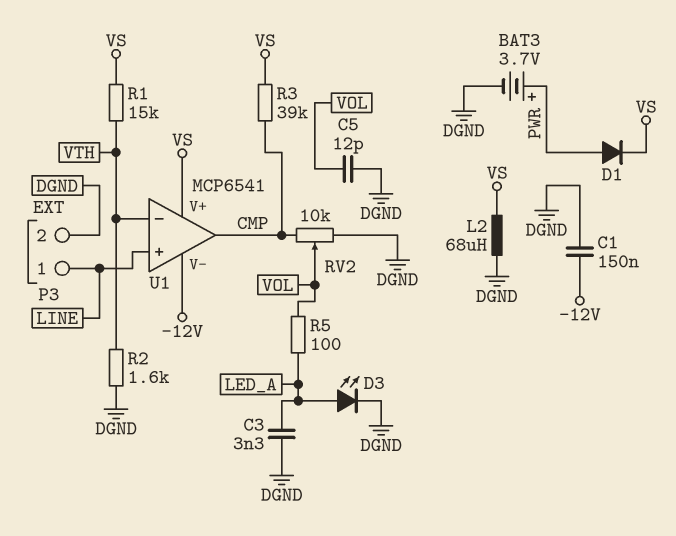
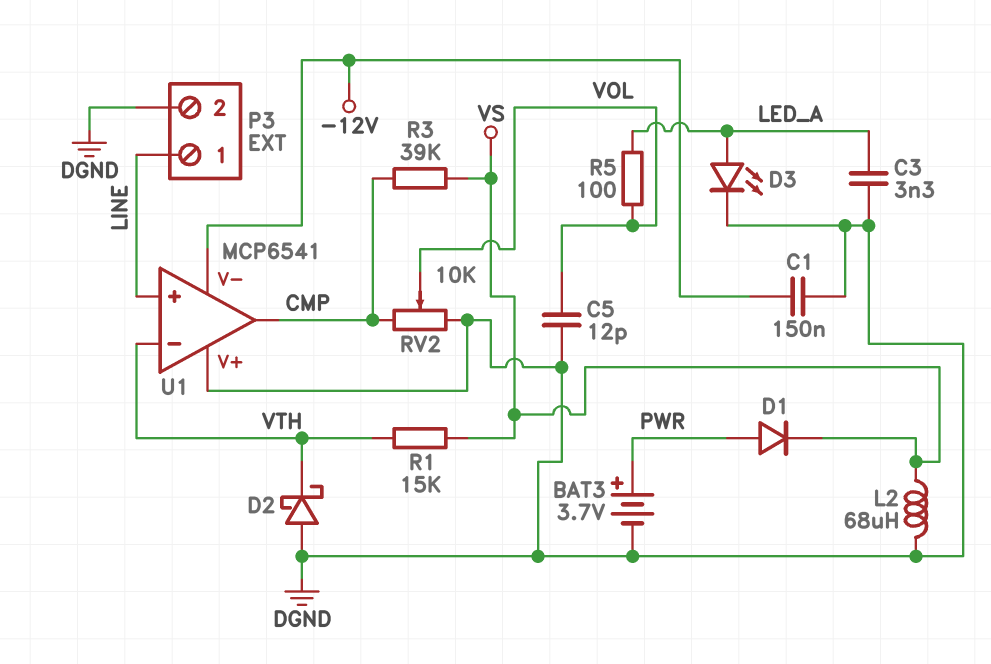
D2: none -> schottky (A DGND, K VTH)
R2: 1.6k (DGND, VTH) -> none
U1 pin V+: VS -> DGND

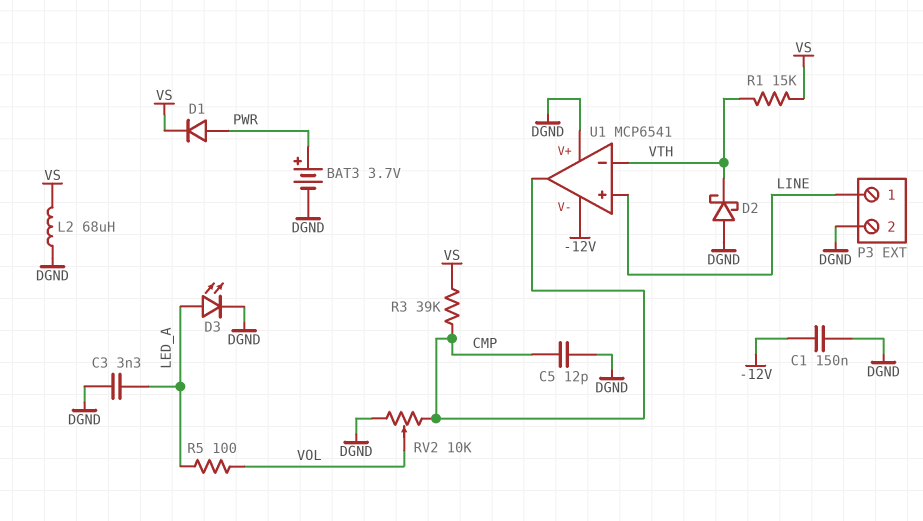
C5: 12pF (DGND, VOL) -> 12pF (CMP, DGND)

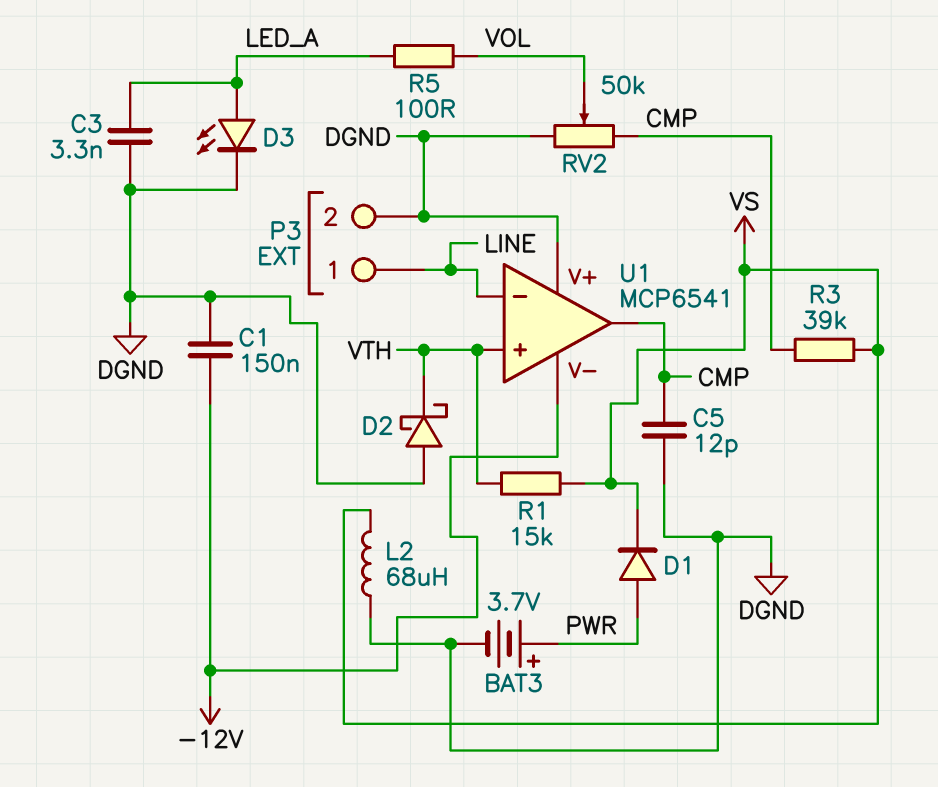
RV2: 10k (CMP, DGND, wiper VOL) -> 50k (CMP, DGND, wiper VOL)
U1 pin in+: LINE -> VTH
U1 pin in-: VTH -> LINE

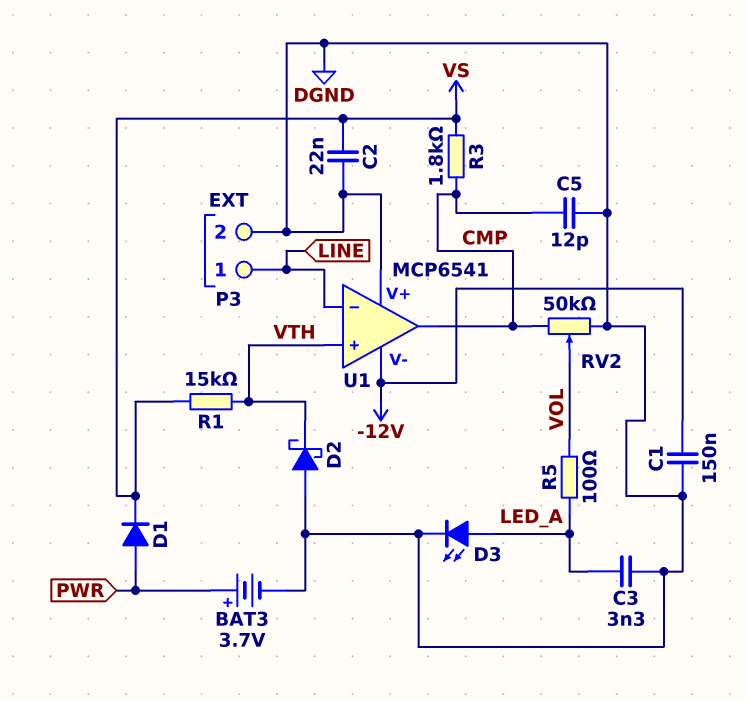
C2: none -> 22nF (DGND, VS)
L2: 68uH (DGND, VS) -> none
R3: 39k (CMP, VS) -> 1.8k (CMP, VS)

